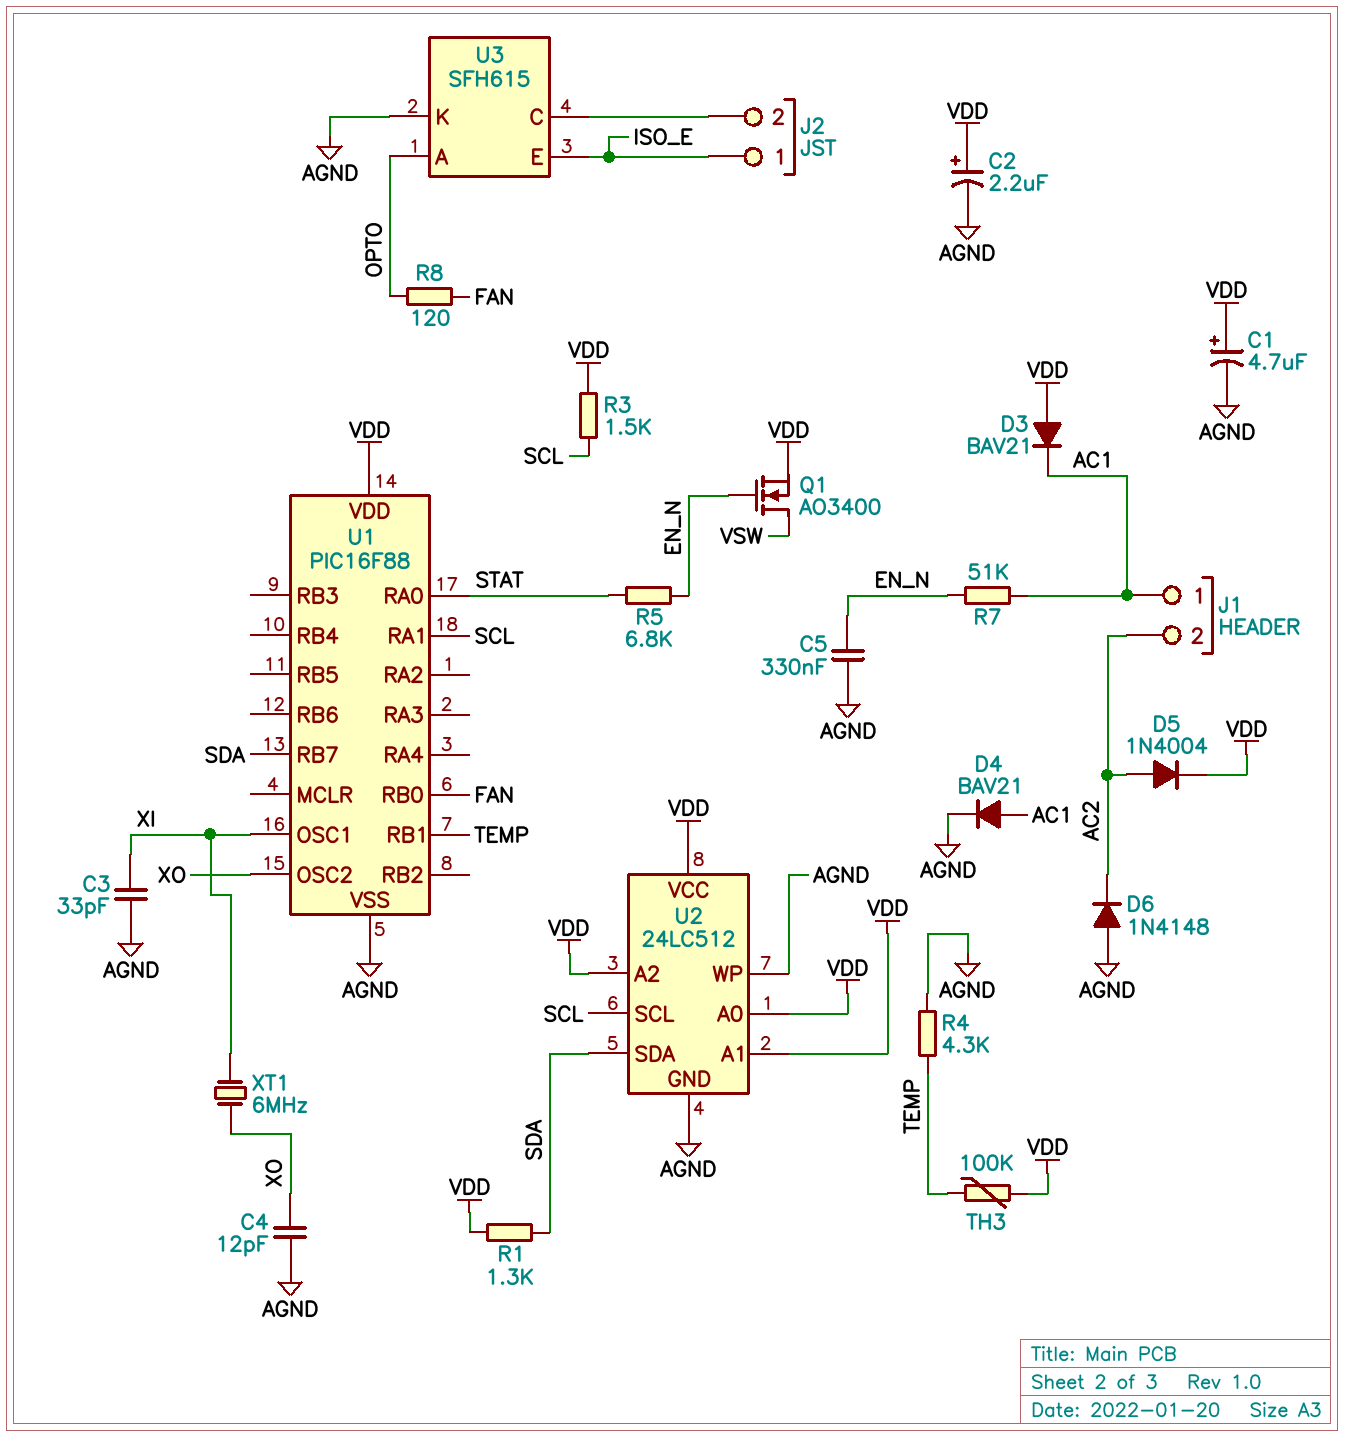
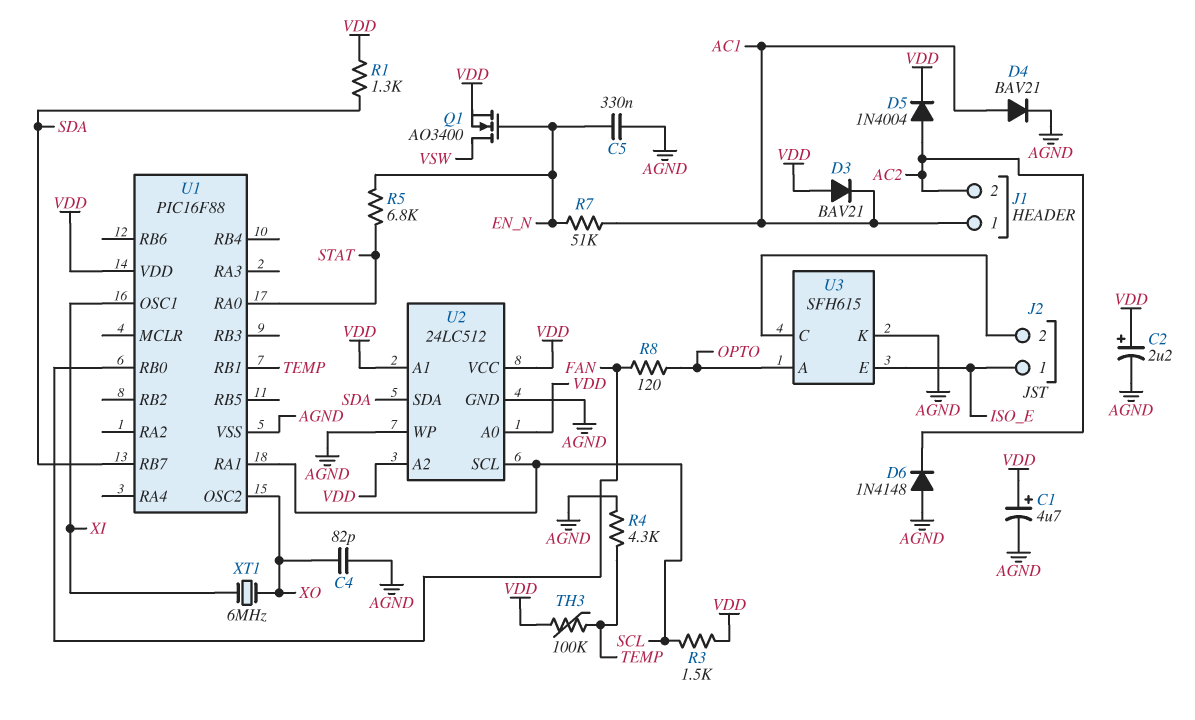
C3: 33pF (AGND, XI) -> none
C4: 12pF (AGND, XO) -> 82pF (AGND, XO)

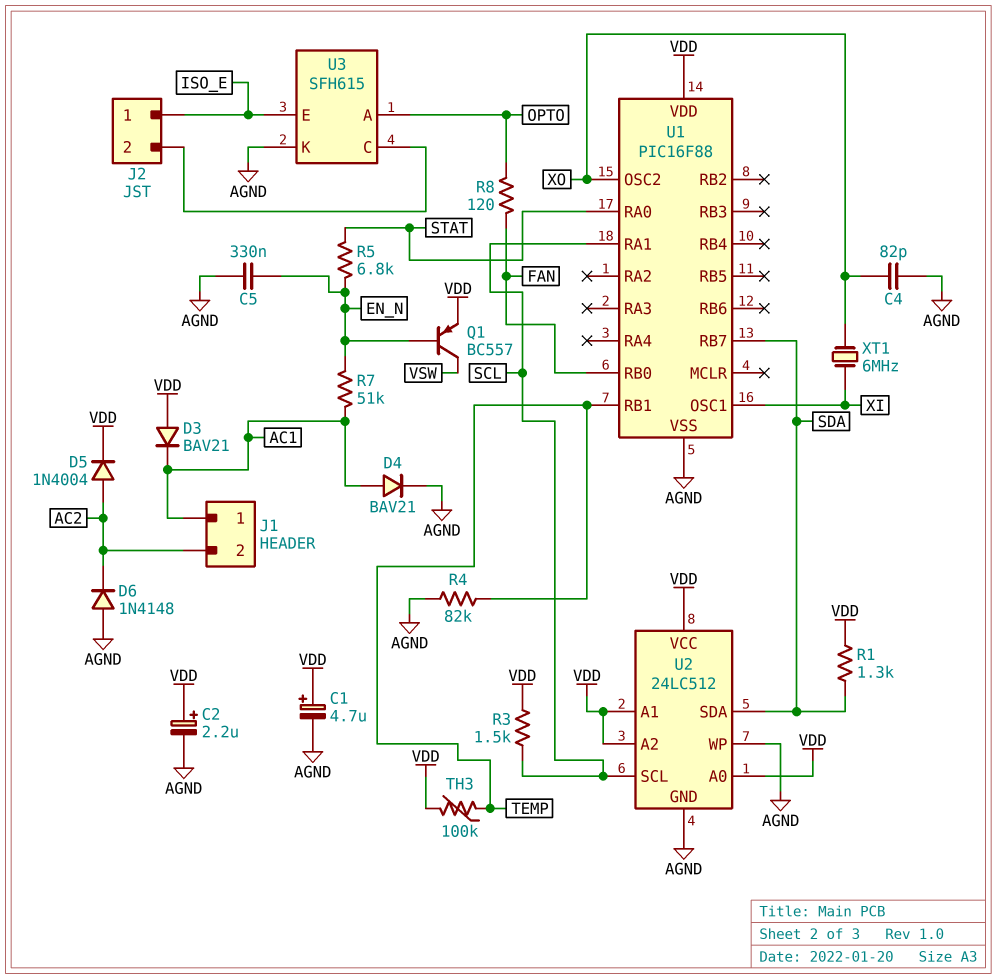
Q1: NMOS AO3400 (G EN_N, D VSW, S VDD) -> PNP BC557 (B EN_N, C VSW, E VDD)
R4: 4.3k (AGND, TEMP) -> 82k (AGND, TEMP)

